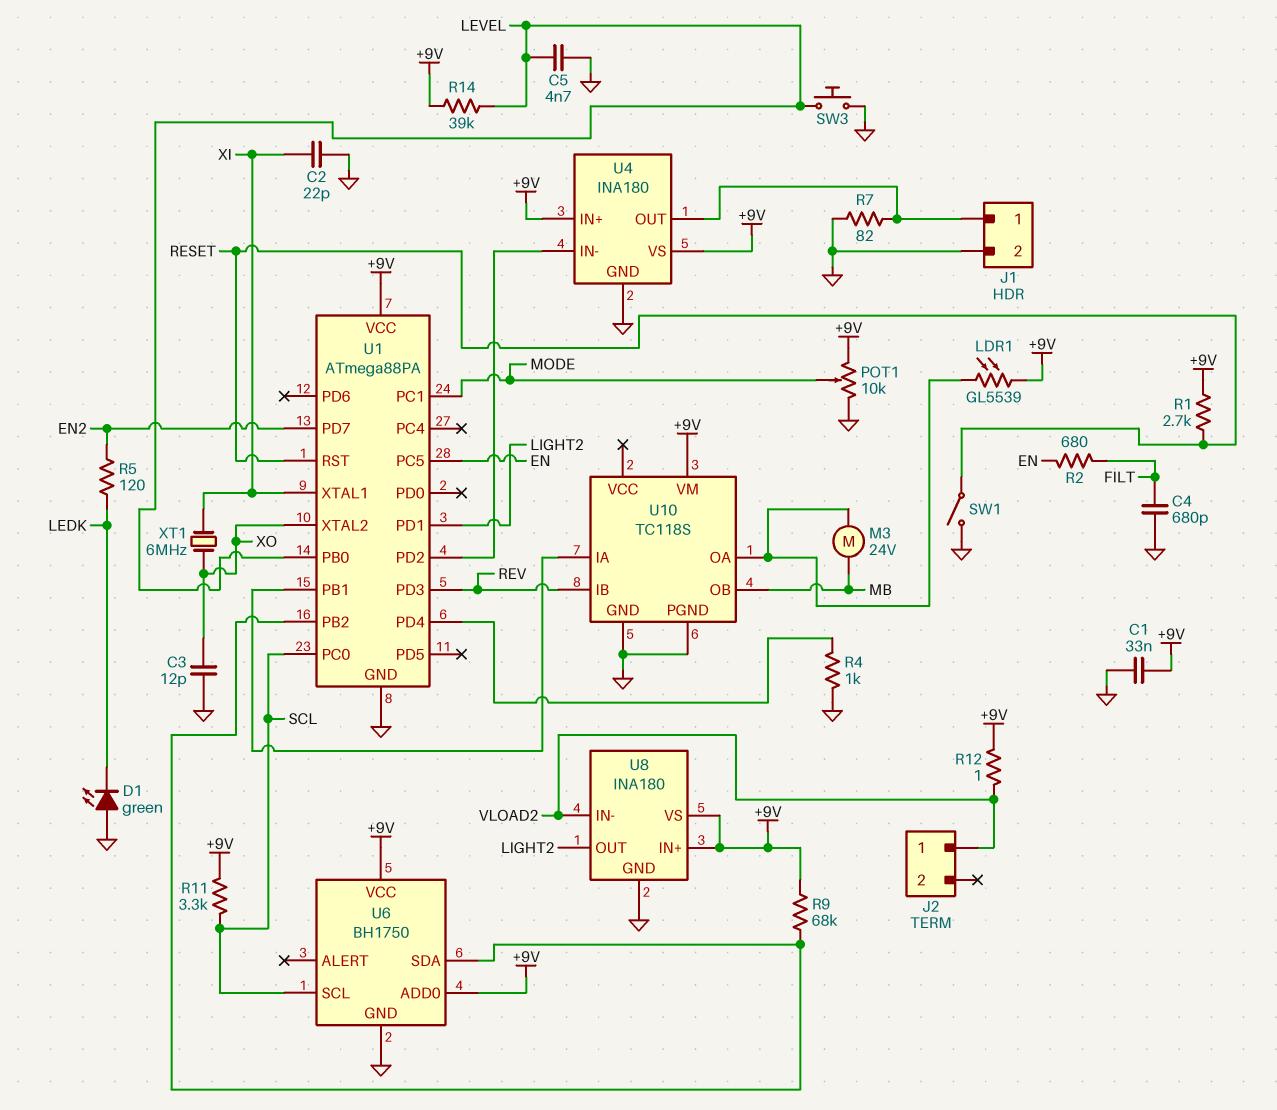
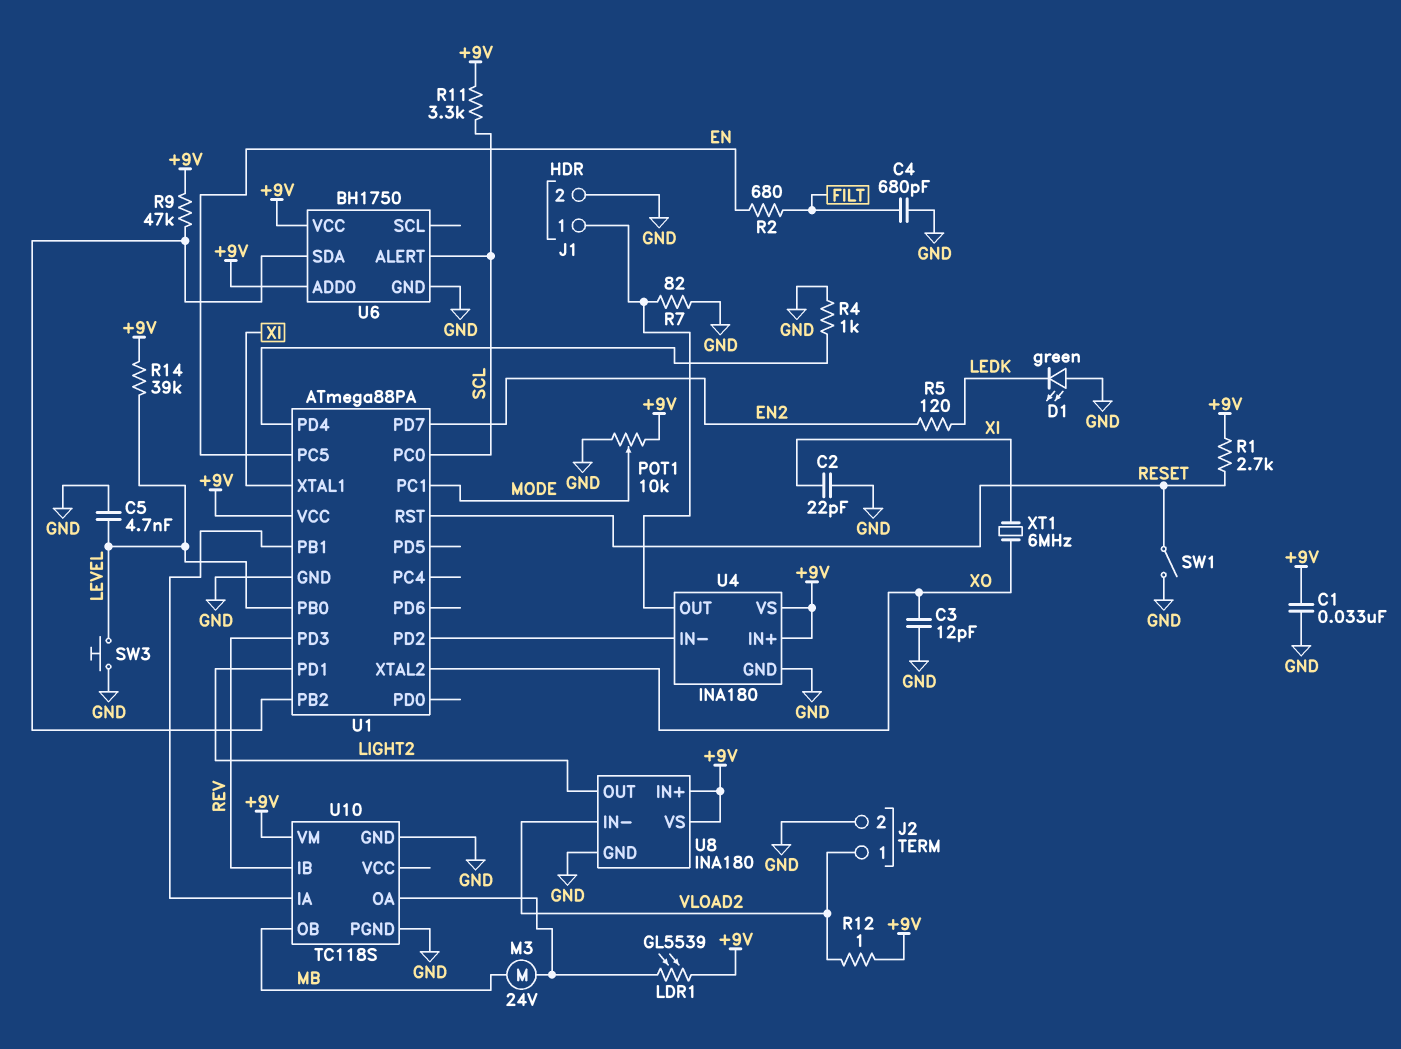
J2 pin 2: none -> GND
R9: 68k (+9V, U1/PB2) -> 47k (+9V, U1/PB2)
U6 pin ALERT: none -> SCL
U6 pin SCL: SCL -> none

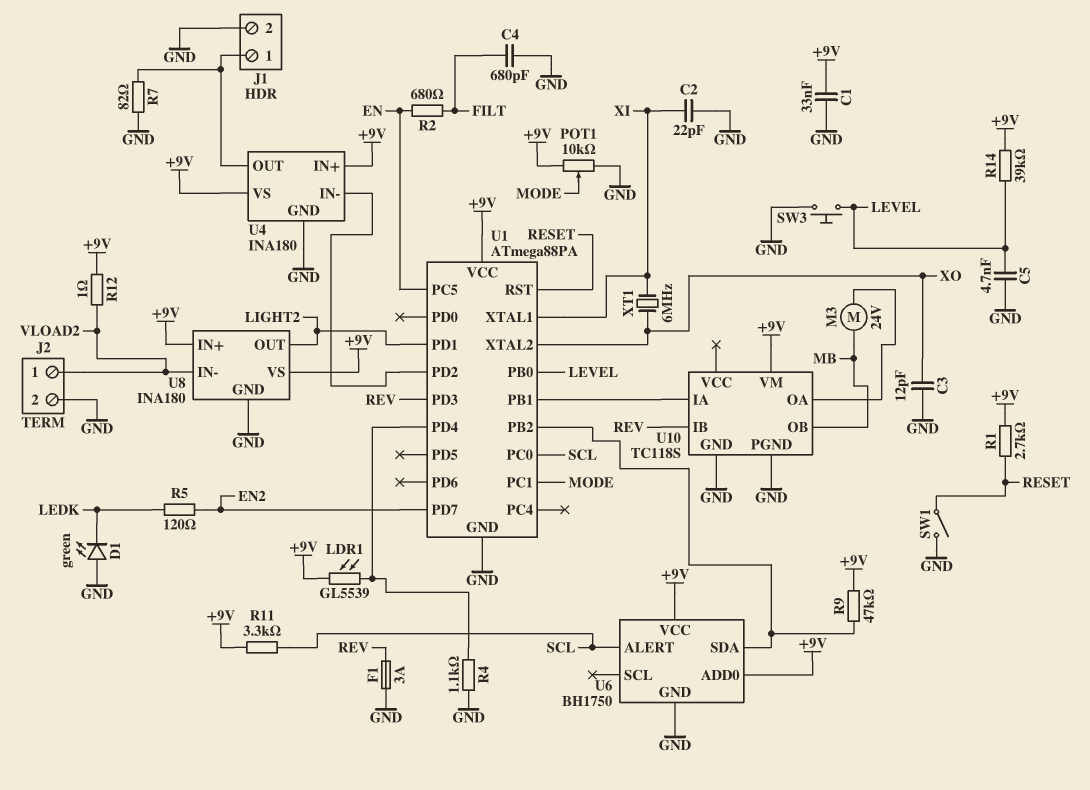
F1: none -> 3A (GND, REV)
LDR1: GL5539 (+9V, U10/OA) -> GL5539 (+9V, U1/PD4)
R4: 1k (GND, U1/PD4) -> 1.1k (GND, U1/PD4)

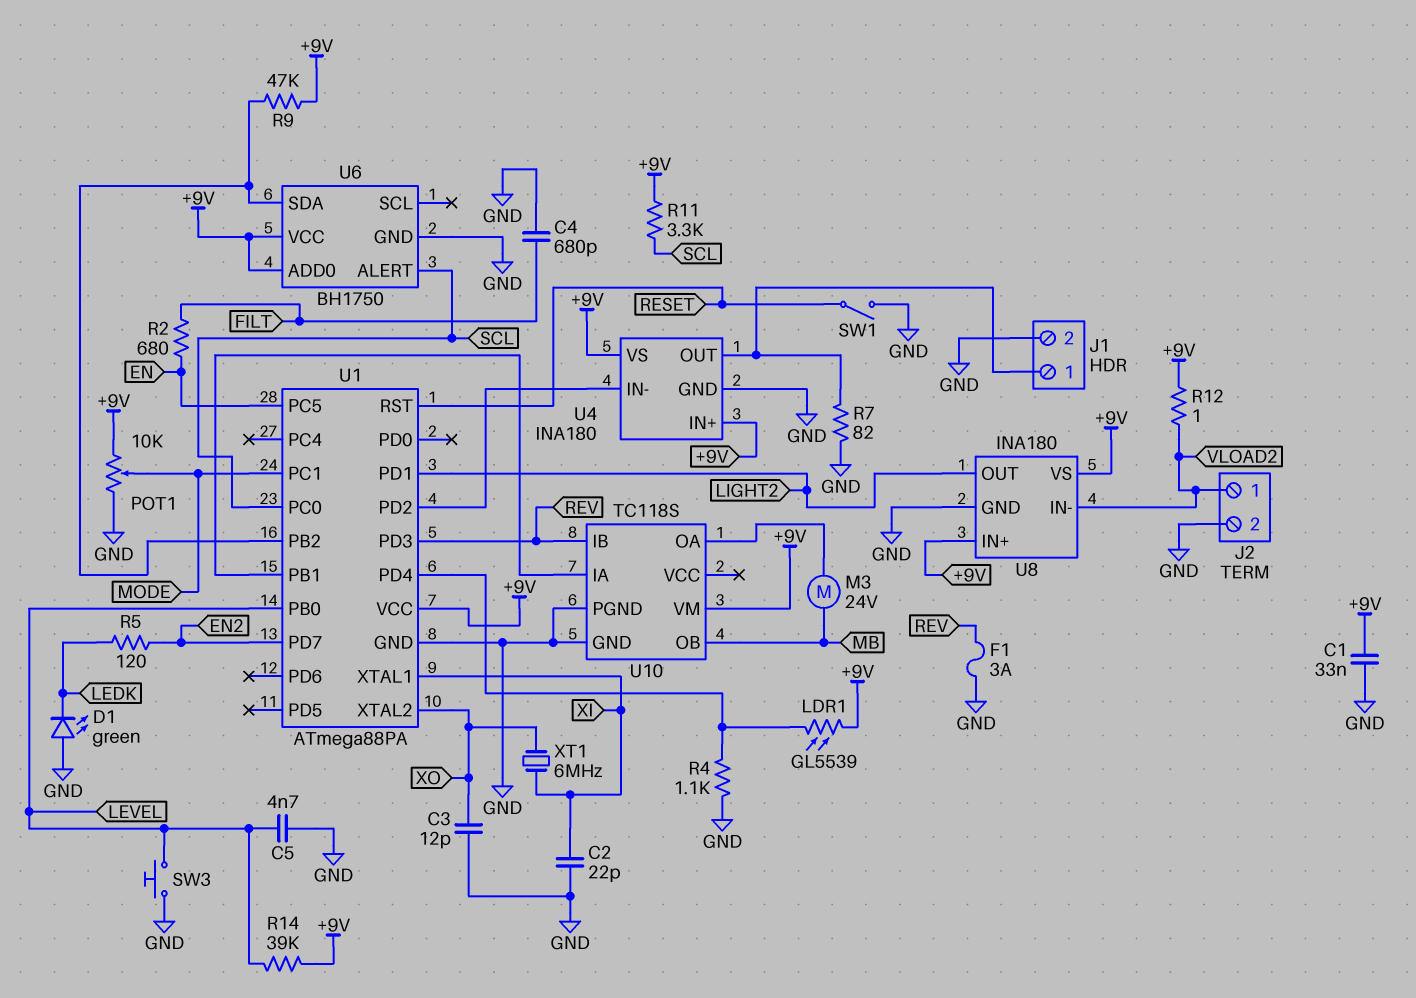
R1: 2.7k (+9V, RESET) -> none

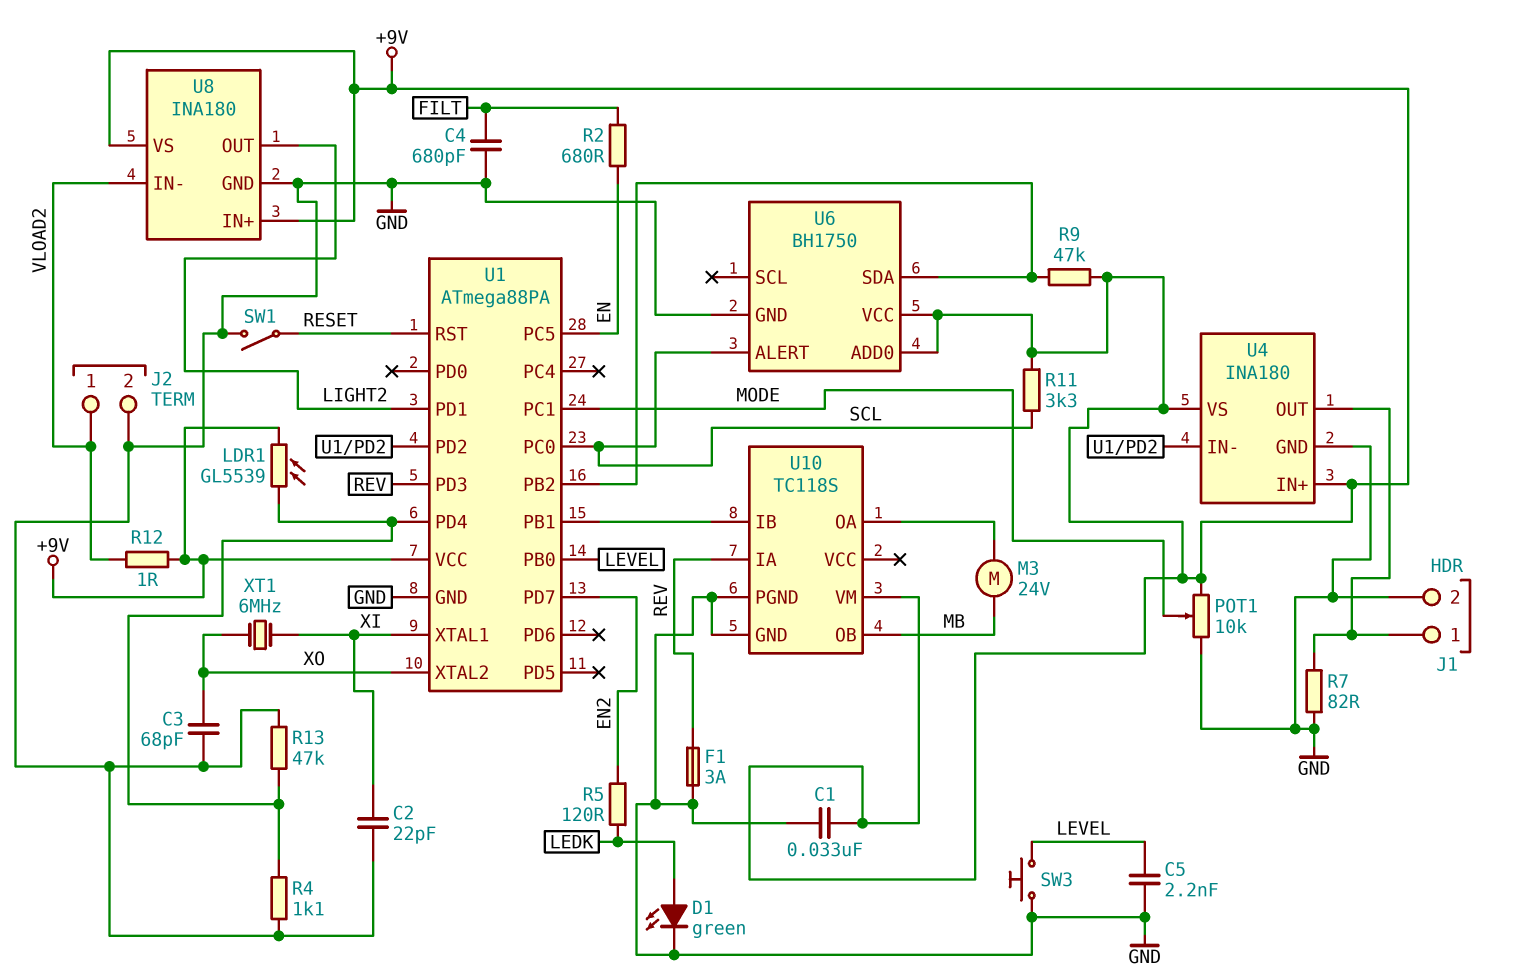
C3: 12pF (GND, XO) -> 68pF (GND, XO)
C5: 4.7nF (GND, LEVEL) -> 2.2nF (GND, LEVEL)
D1: LED green (A GND, K LEDK) -> LED green (A LEDK, K GND)
R13: none -> 47k (GND, U1/PD4)
R14: 39k (+9V, LEVEL) -> none
U10 pin IA: U1/PB1 -> REV
U10 pin IB: REV -> U1/PB1

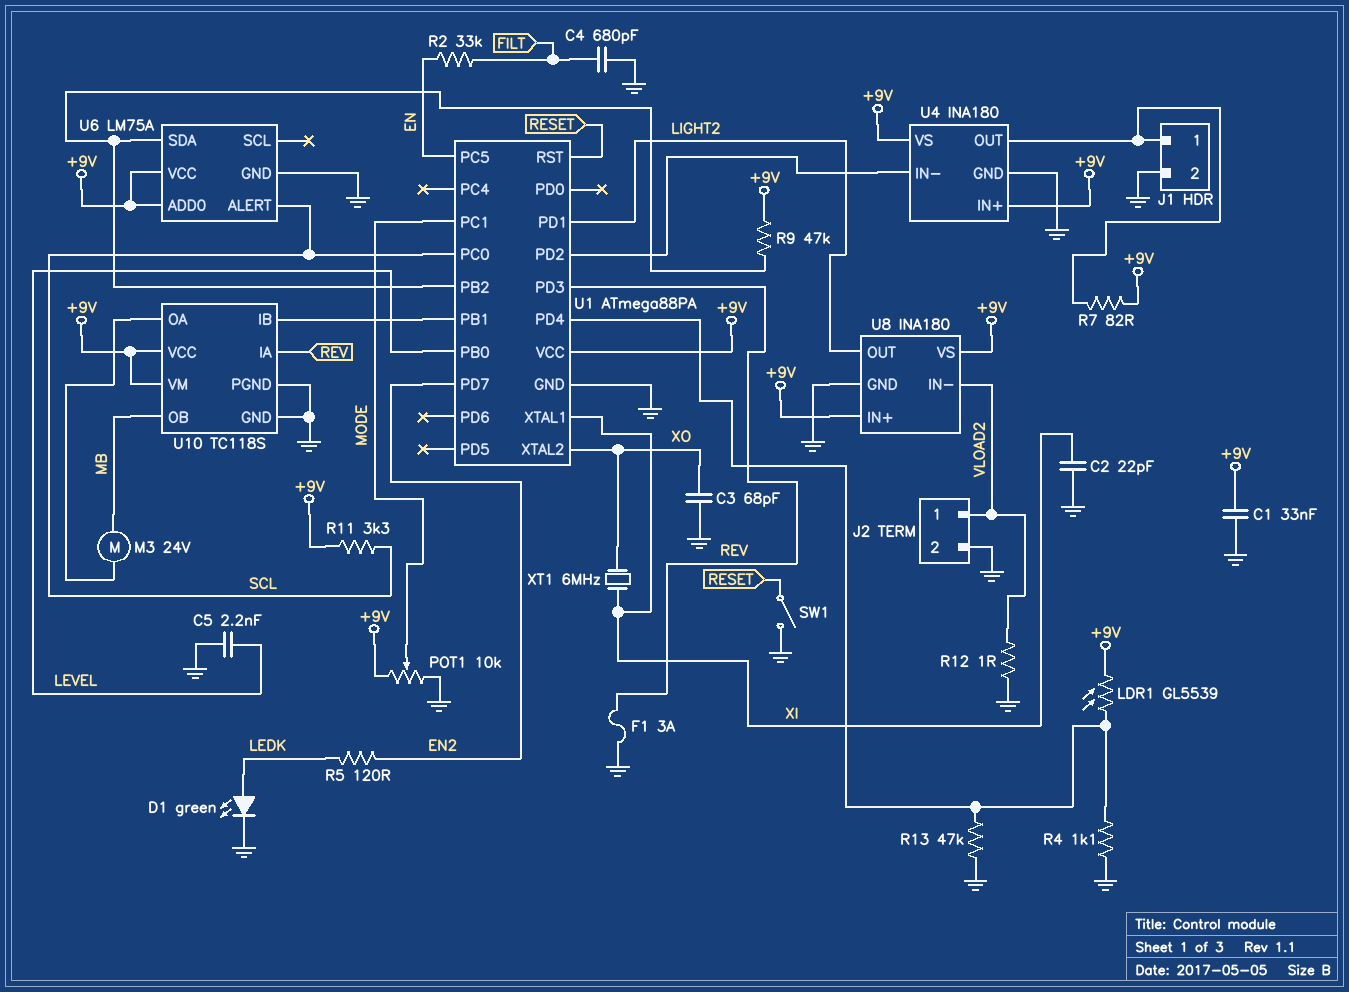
R2: 680 (EN, FILT) -> 33k (EN, FILT)
R7: 82 (GND, J1/1) -> 82 (+9V, J1/1)
R12: 1 (+9V, VLOAD2) -> 1 (GND, VLOAD2)
SW3: button (GND, LEVEL) -> none
U6: BH1750 -> LM75A
U10 pin VCC: none -> +9V

